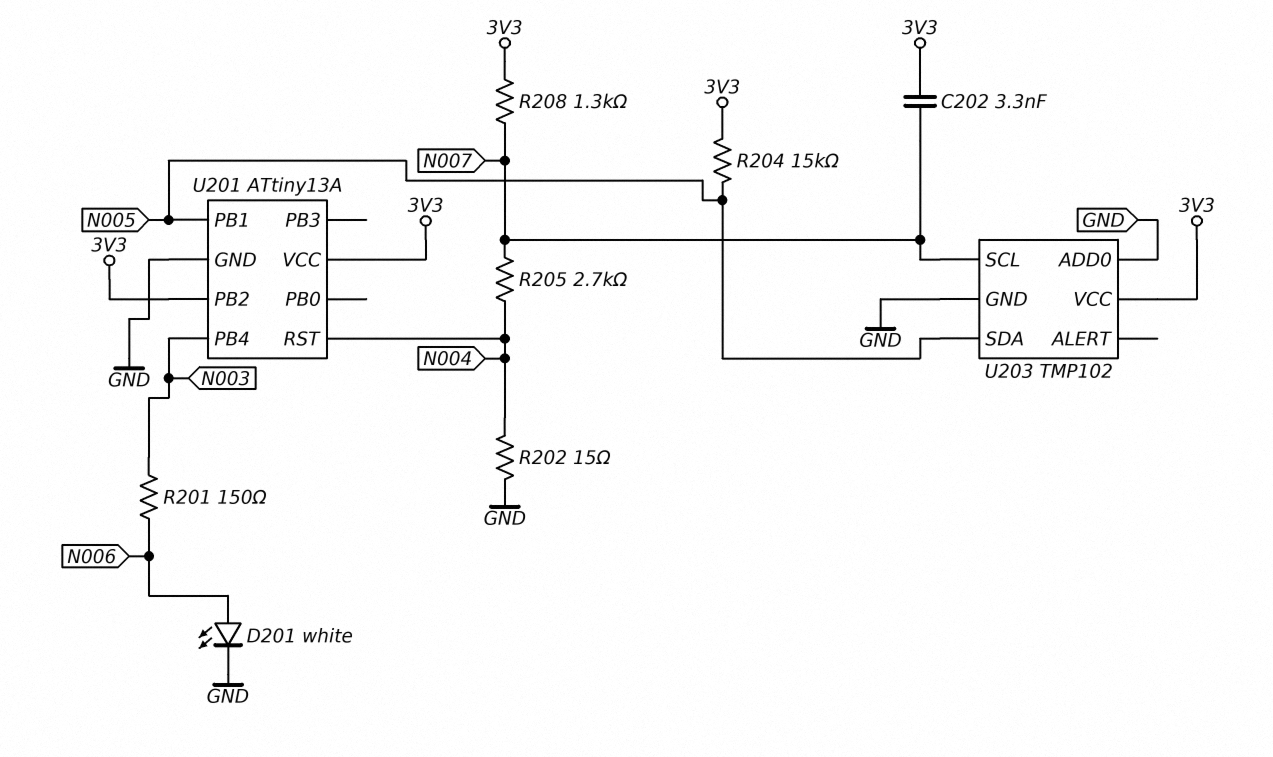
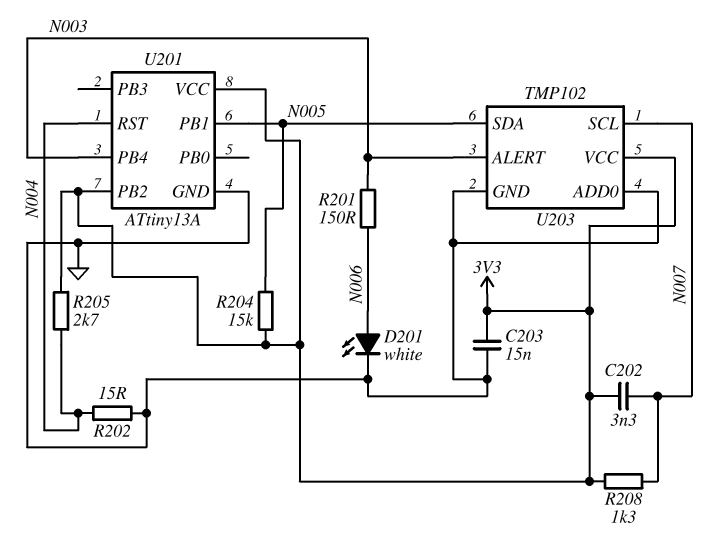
C203: none -> 15nF (3V3, GND)
R205: 2.7k (N004, N007) -> 2.7k (3V3, N004)
U203 pin ALERT: none -> N003

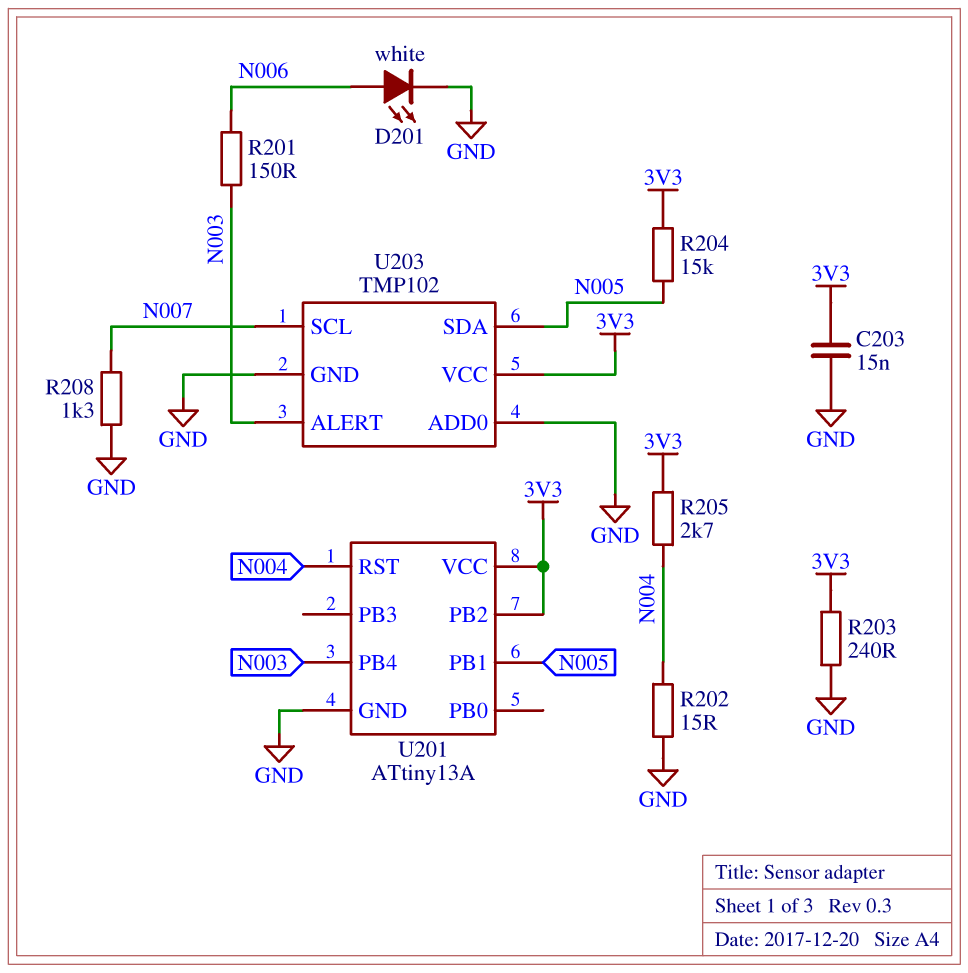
C202: 3.3nF (3V3, N007) -> none
R203: none -> 240 (3V3, GND)
R208: 1.3k (3V3, N007) -> 1.3k (GND, N007)

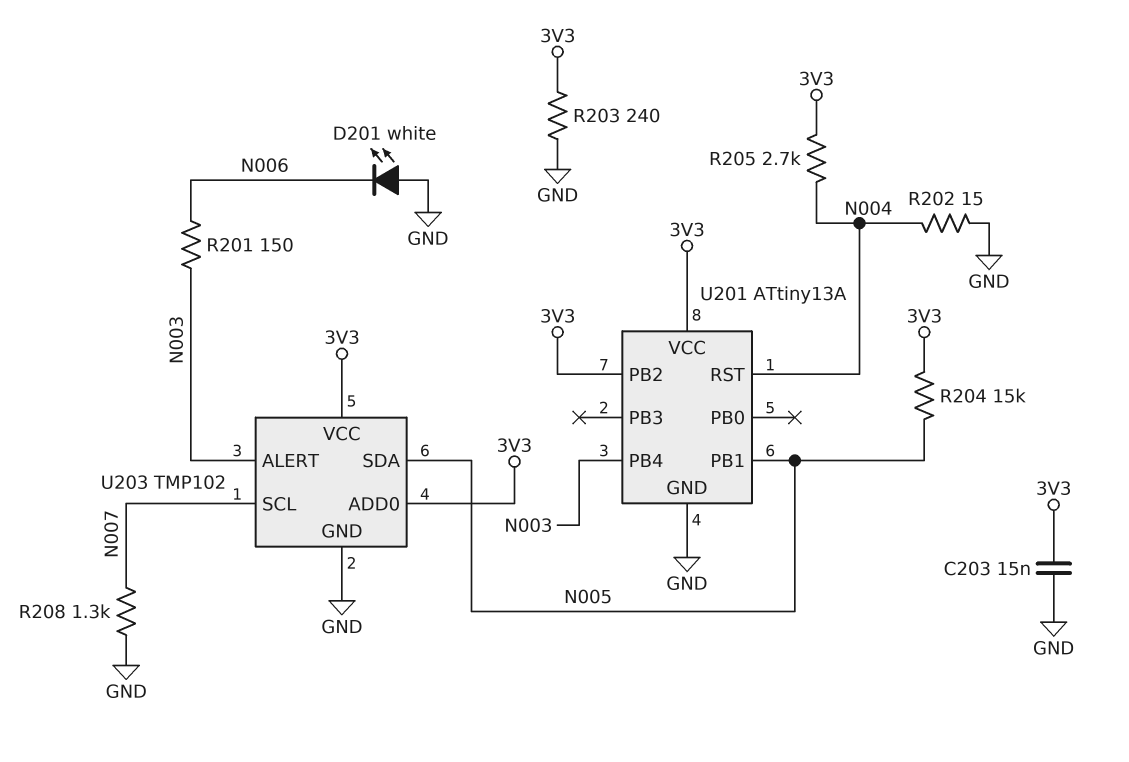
D201: LED white (A N006, K GND) -> LED white (A GND, K N006)
U203 pin ADD0: GND -> 3V3

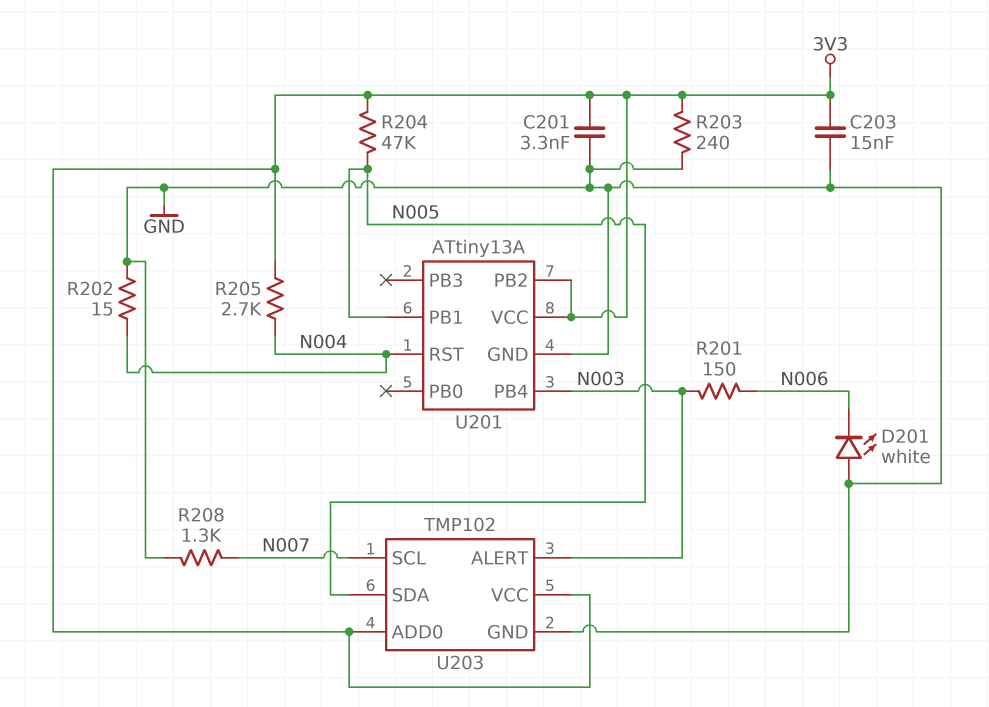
C201: none -> 3.3nF (3V3, GND)
R204: 15k (3V3, N005) -> 47k (3V3, N005)

